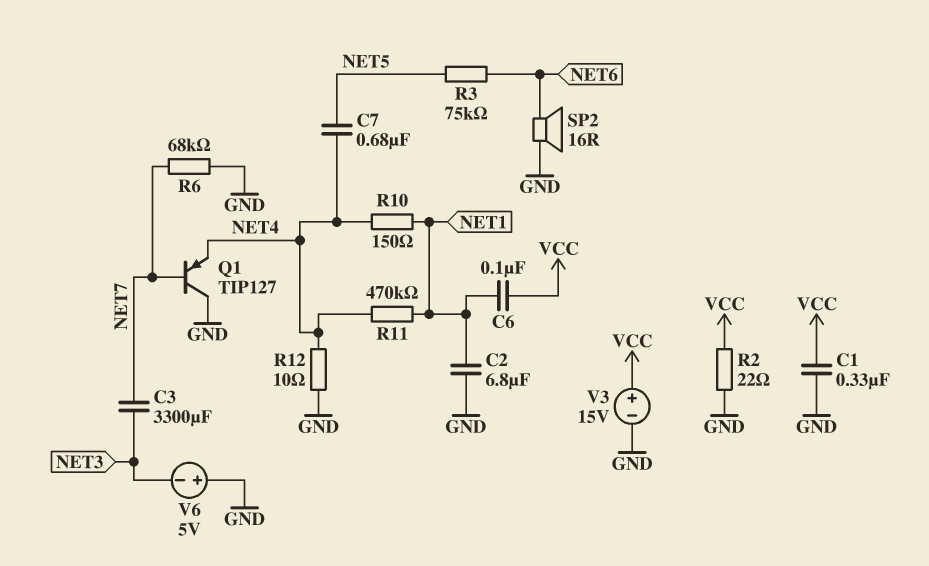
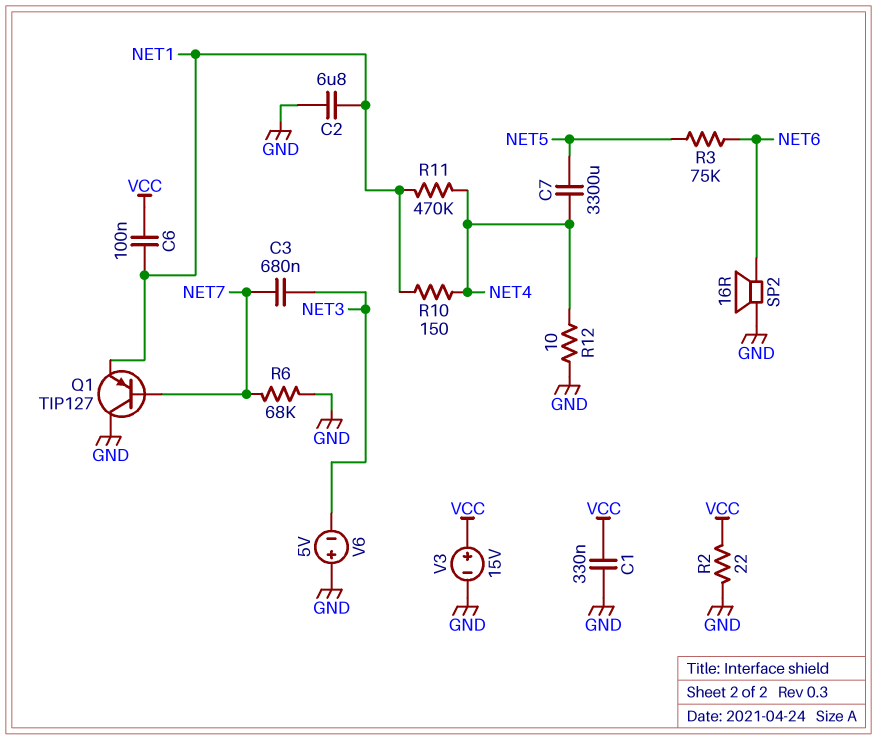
C3: 3300uF (NET3, NET7) -> 680nF (NET3, NET7)
C7: 680nF (NET4, NET5) -> 3300uF (NET4, NET5)
Q1: PNP TIP127 (B NET7, C GND, E NET4) -> PNP TIP127 (B NET7, C GND, E NET1)

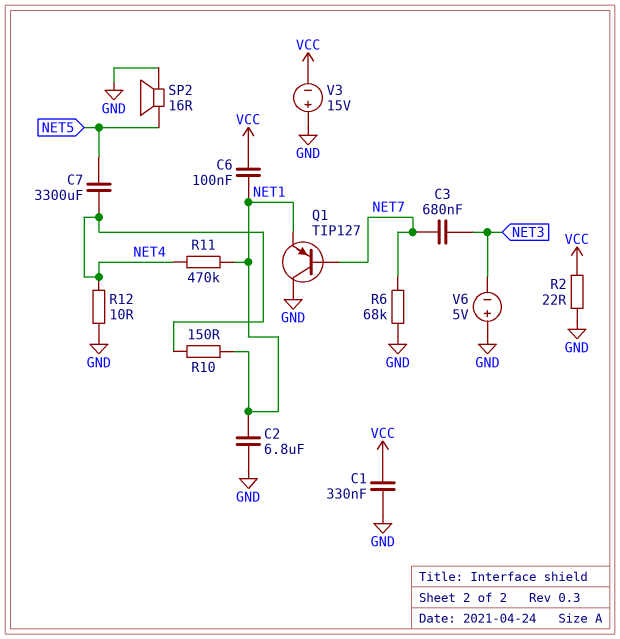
R3: 75k (NET5, NET6) -> none
SP2: speaker 16R (GND, NET6) -> speaker 16R (GND, NET5)
V3: 15V (plus VCC, minus GND) -> 15V (plus GND, minus VCC)

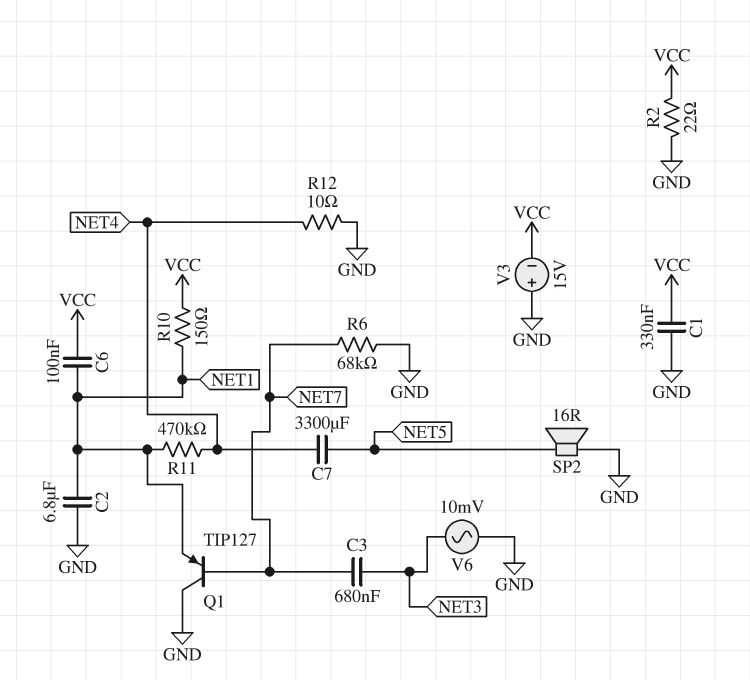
R10: 150 (NET1, NET4) -> 150 (NET1, VCC)
V6: 5V (plus GND, minus NET3) -> AC 10mV (GND, NET3)

